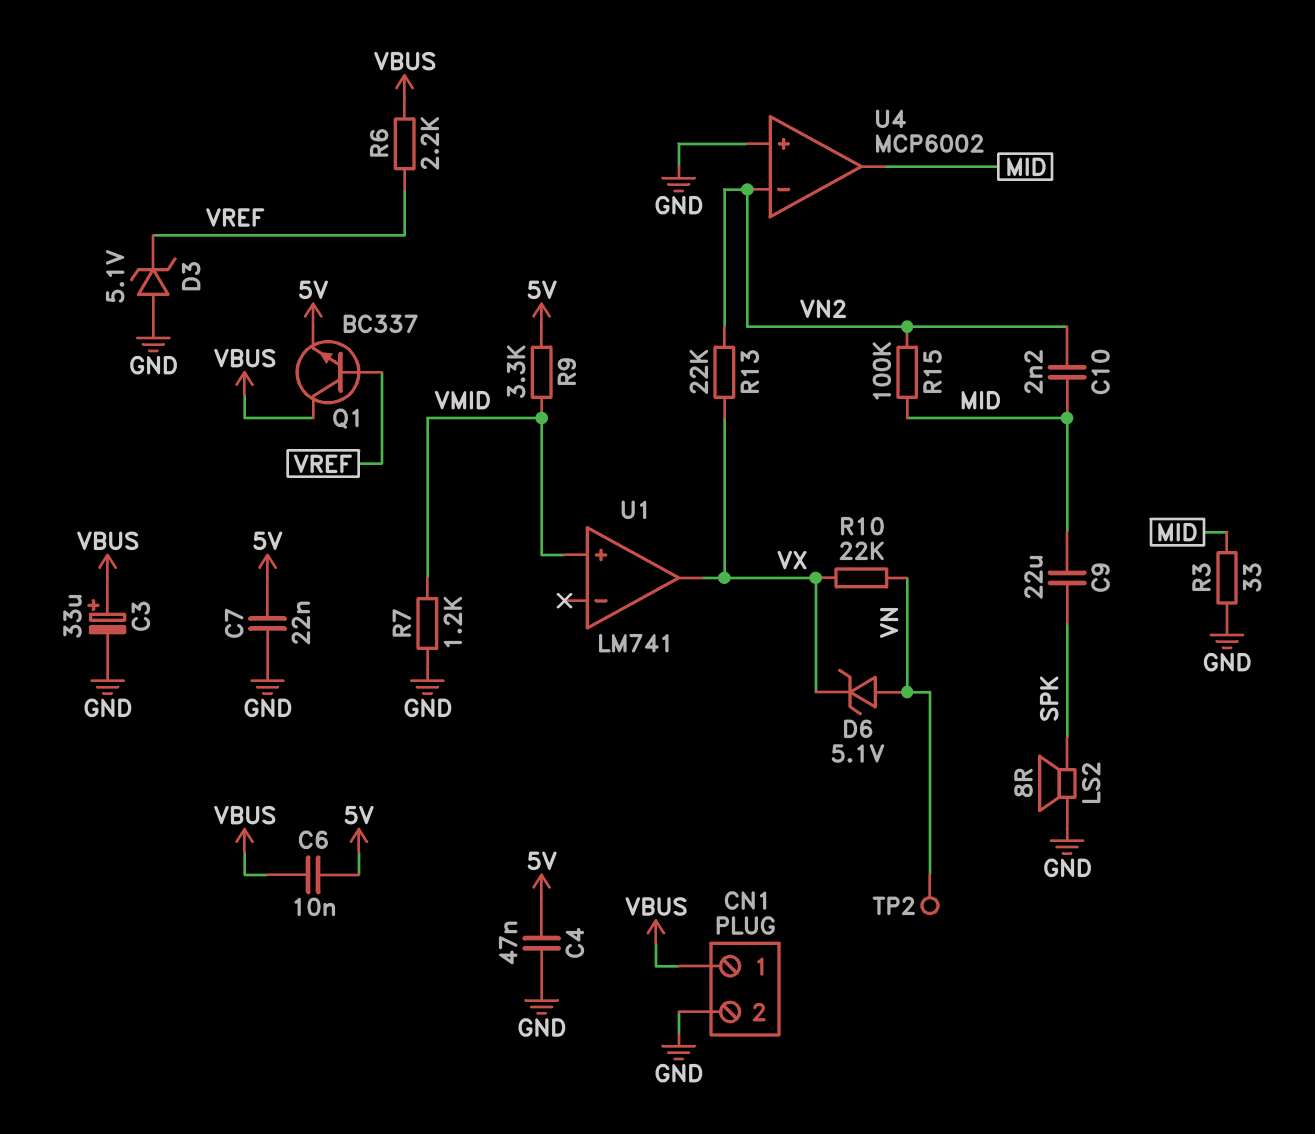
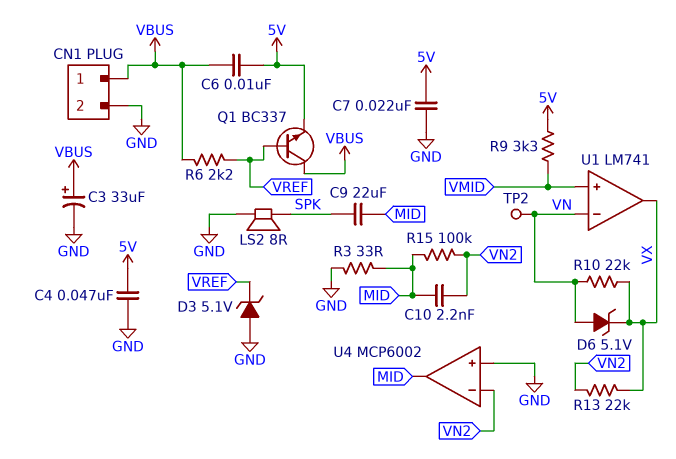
R7: 1.2k (GND, VMID) -> none
U1 pin in-: none -> VN

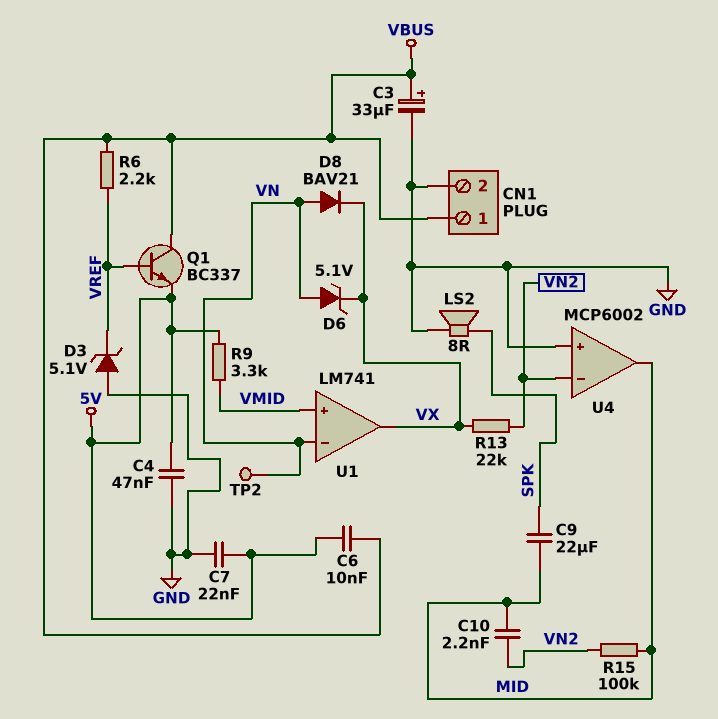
D8: none -> diode BAV21 (A VN, K VX)
R3: 33 (GND, MID) -> none
R10: 22k (VN, VX) -> none

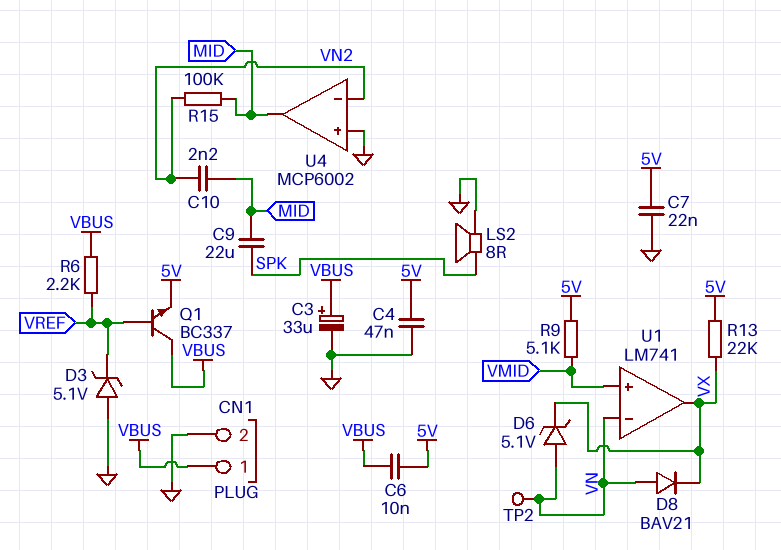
R9: 3.3k (5V, VMID) -> 5.1k (5V, VMID)
R13: 22k (VN2, VX) -> 22k (5V, VX)

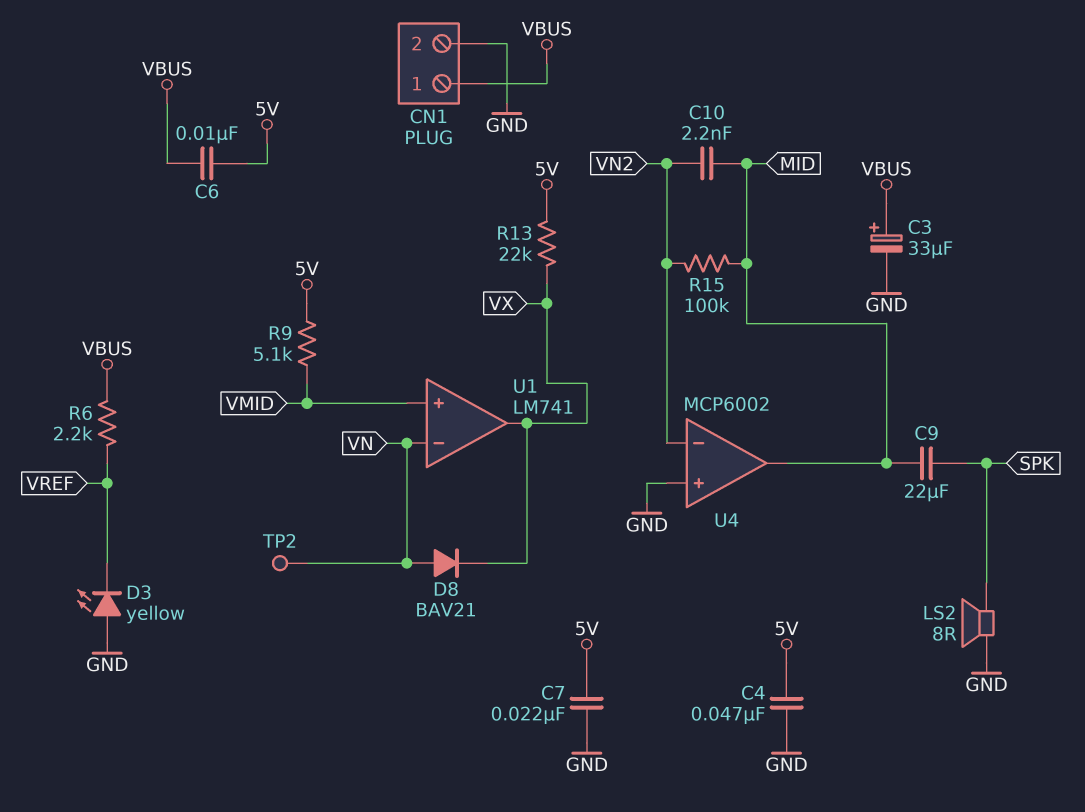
D3: zener 5.1V (A GND, K VREF) -> LED yellow (A GND, K VREF)
D6: zener 5.1V (A VN, K VX) -> none
Q1: NPN BC337 (B VREF, C VBUS, E 5V) -> none

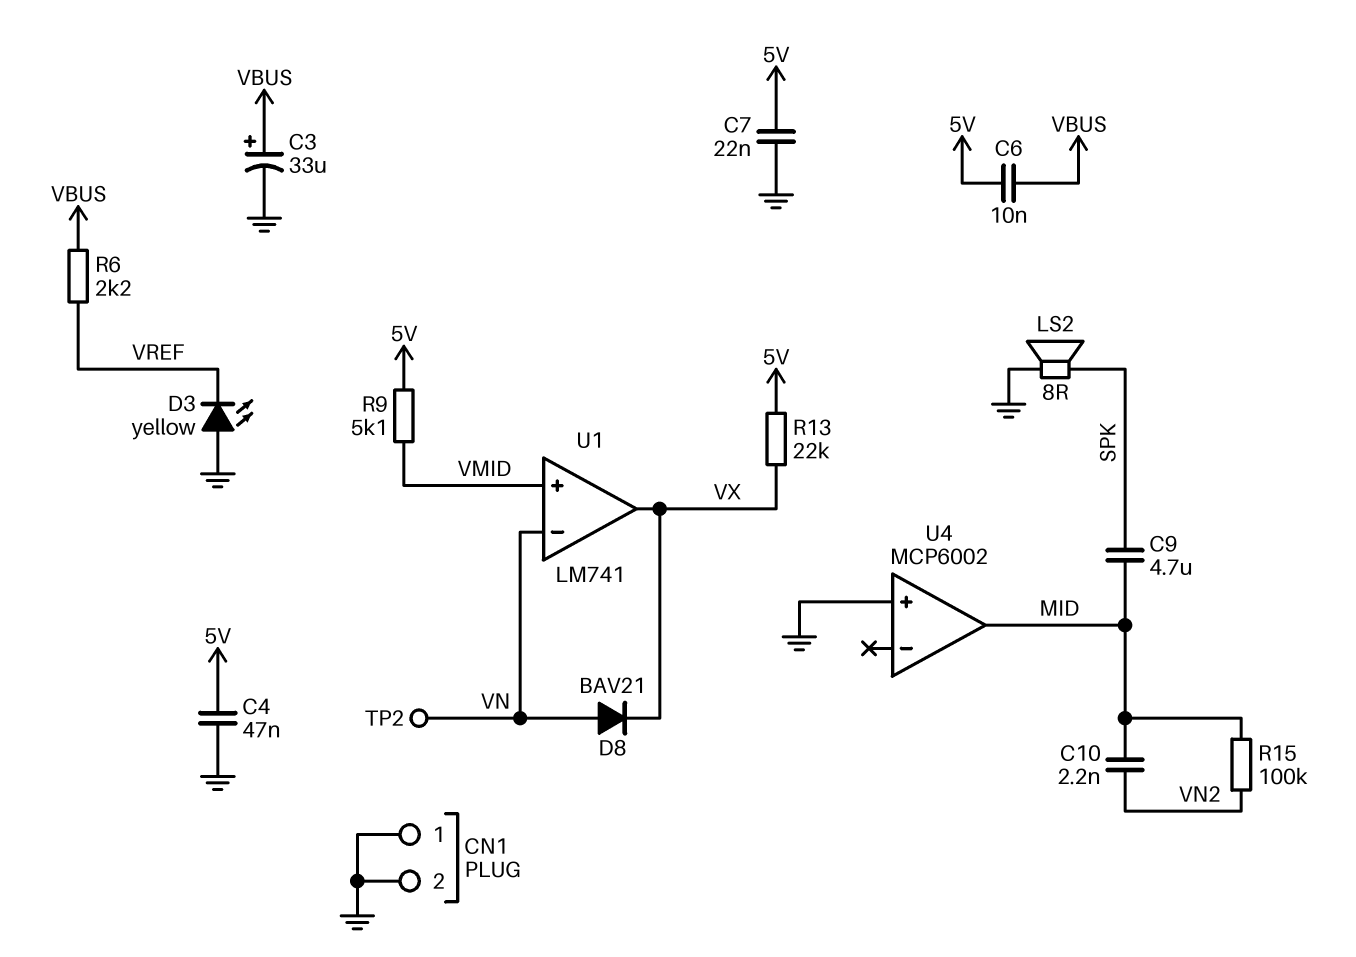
C9: 22uF (MID, SPK) -> 4.7uF (MID, SPK)
CN1 pin 1: VBUS -> GND
U4 pin in-: VN2 -> none

